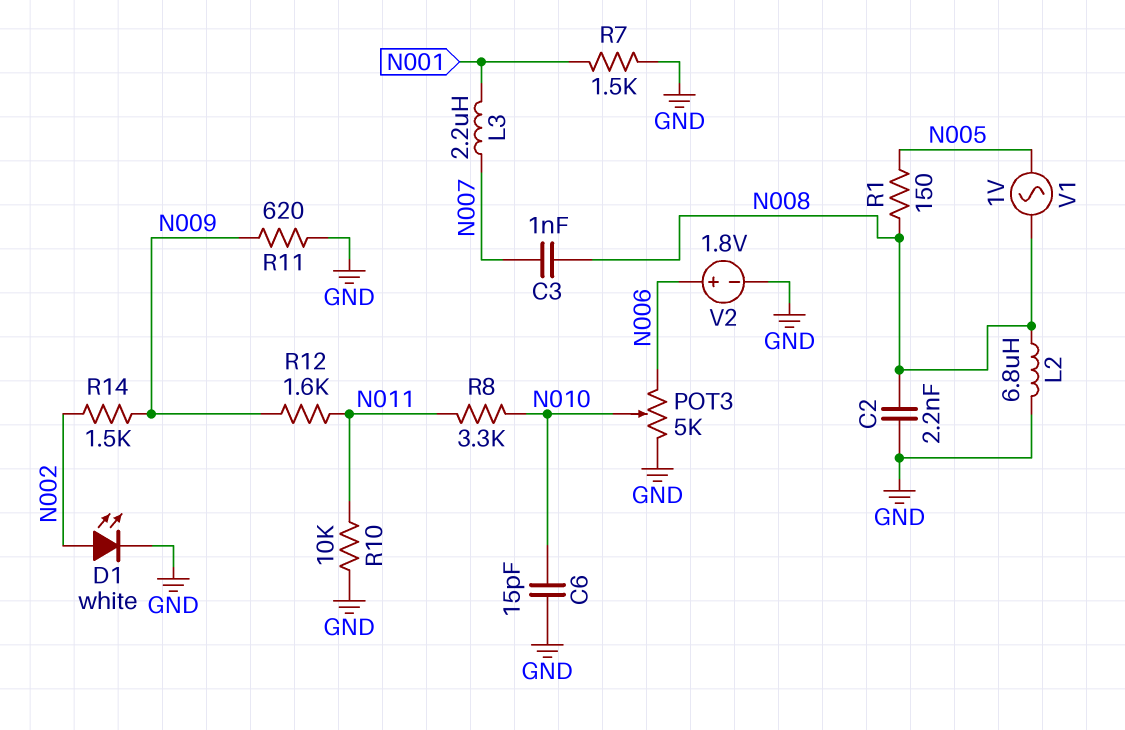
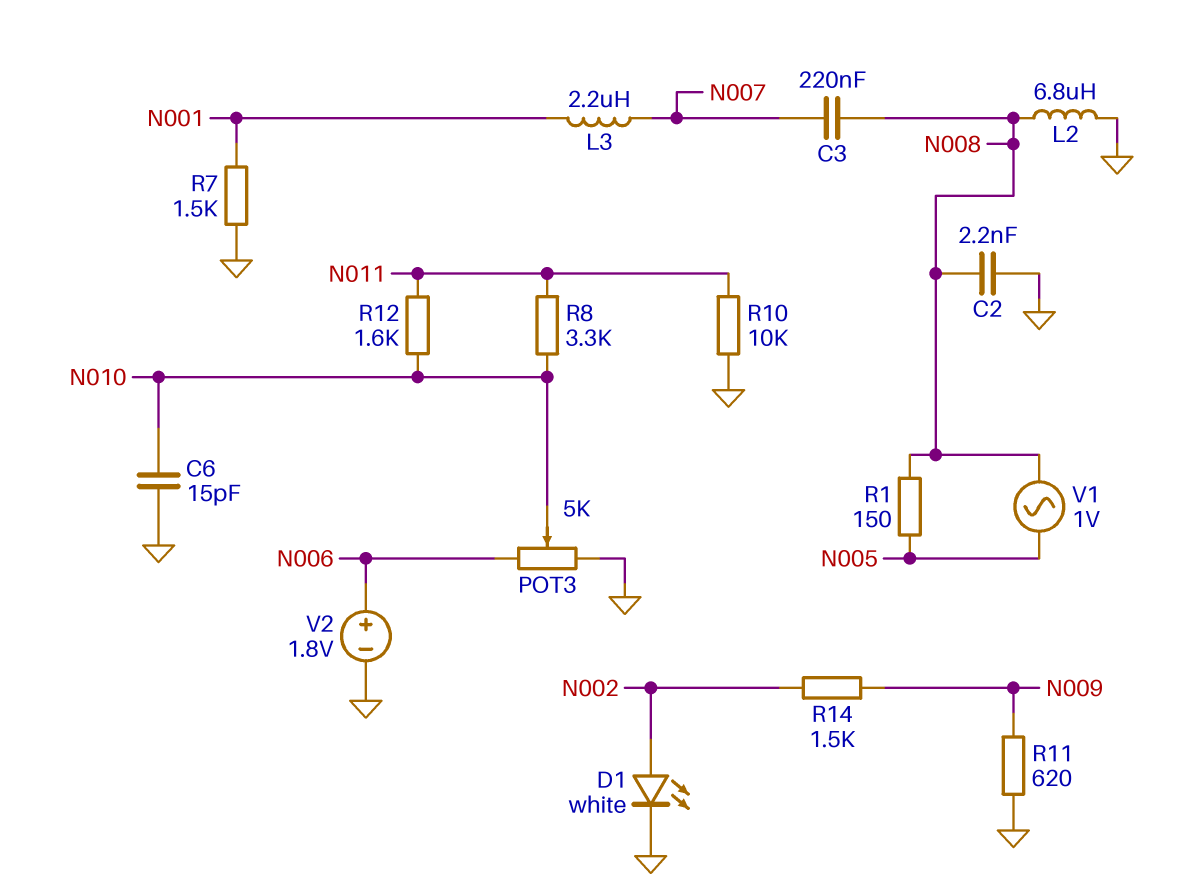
C3: 1nF (N007, N008) -> 220nF (N007, N008)
R12: 1.6k (N009, N011) -> 1.6k (N010, N011)

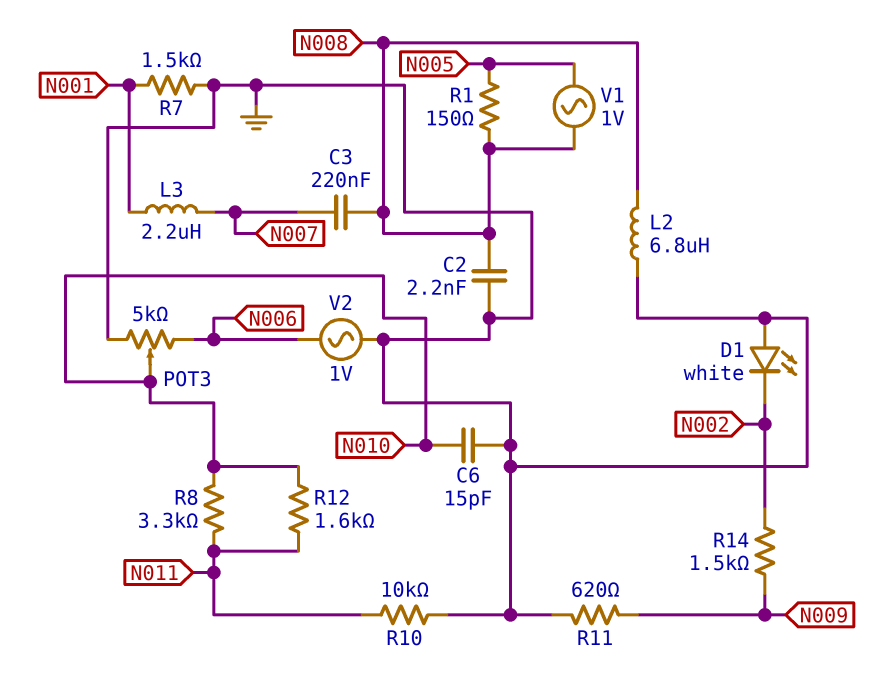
D1: LED white (A N002, K GND) -> LED white (A GND, K N002)
V2: 1.8V (plus N006, minus GND) -> AC 1V (GND, N006)

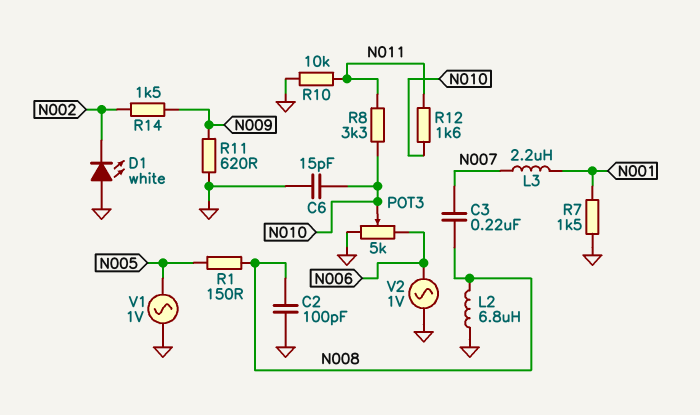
C2: 2.2nF (GND, N008) -> 100pF (GND, N008)
V1: AC 1V (N005, N008) -> AC 1V (GND, N005)

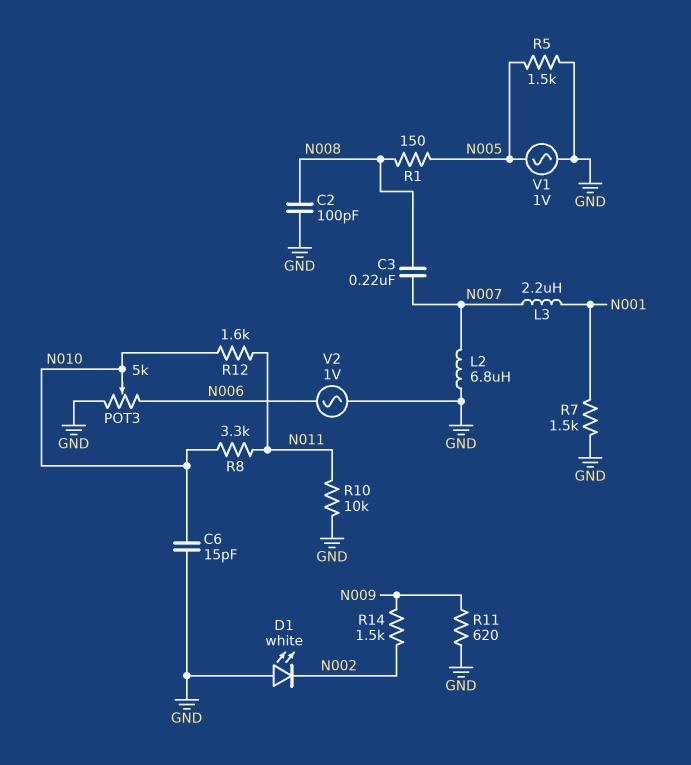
L2: 6.8uH (GND, N008) -> 6.8uH (GND, N007)
R5: none -> 1.5k (GND, N005)

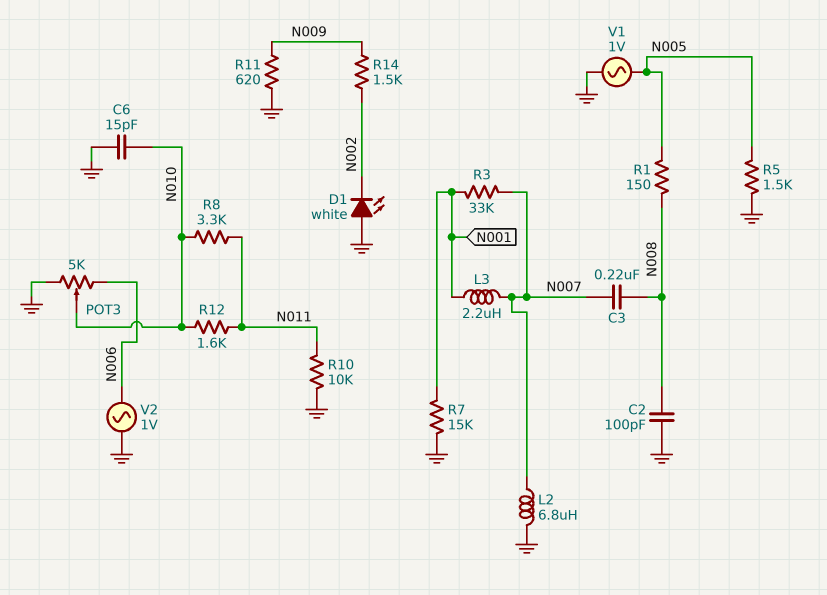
R3: none -> 33k (N001, N007)
R7: 1.5k (GND, N001) -> 15k (GND, N001)

